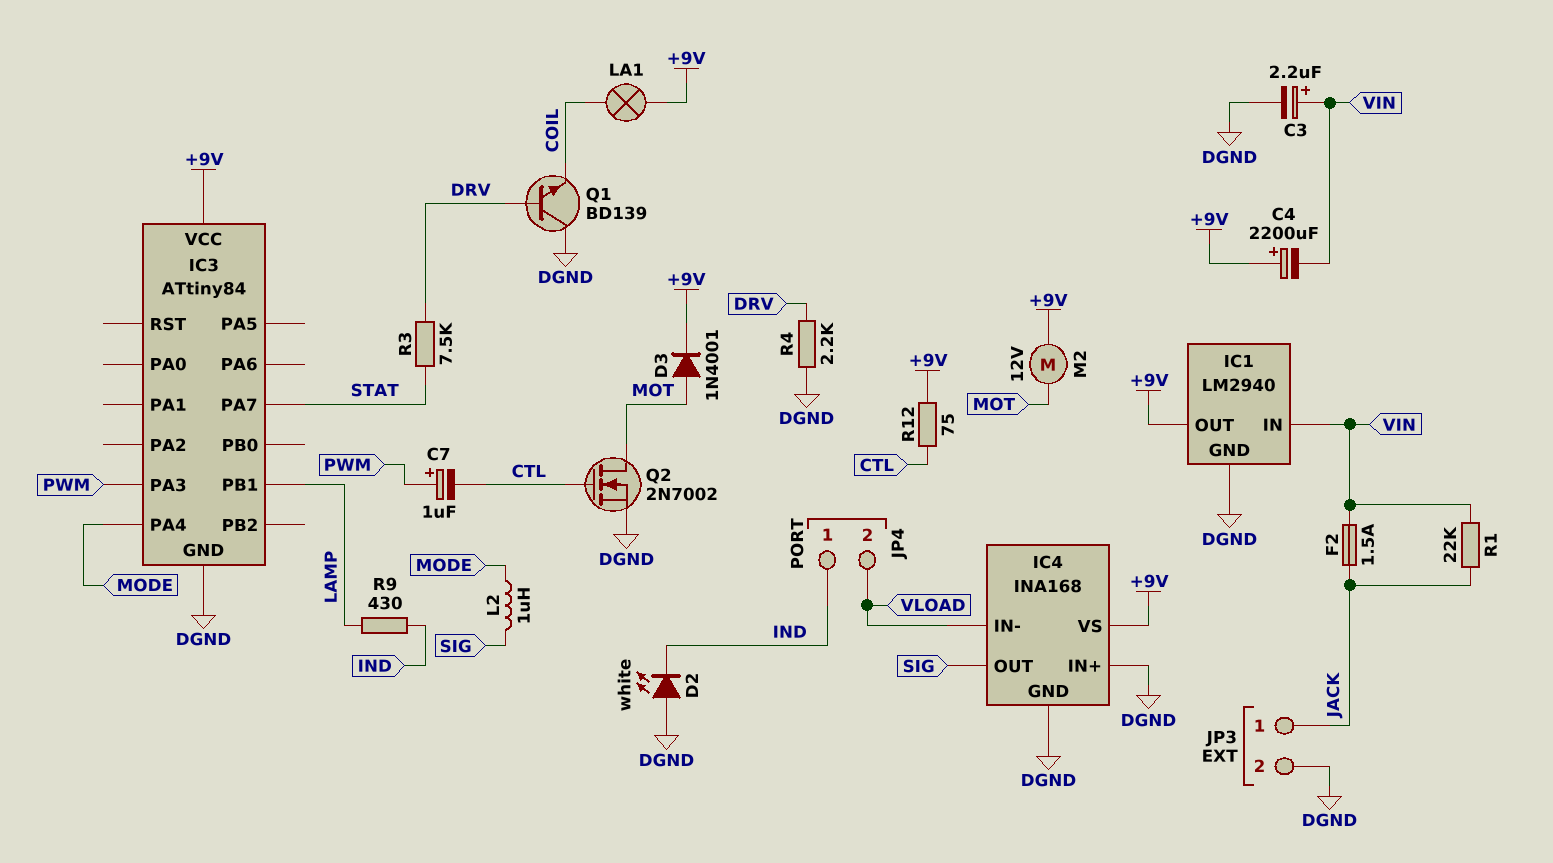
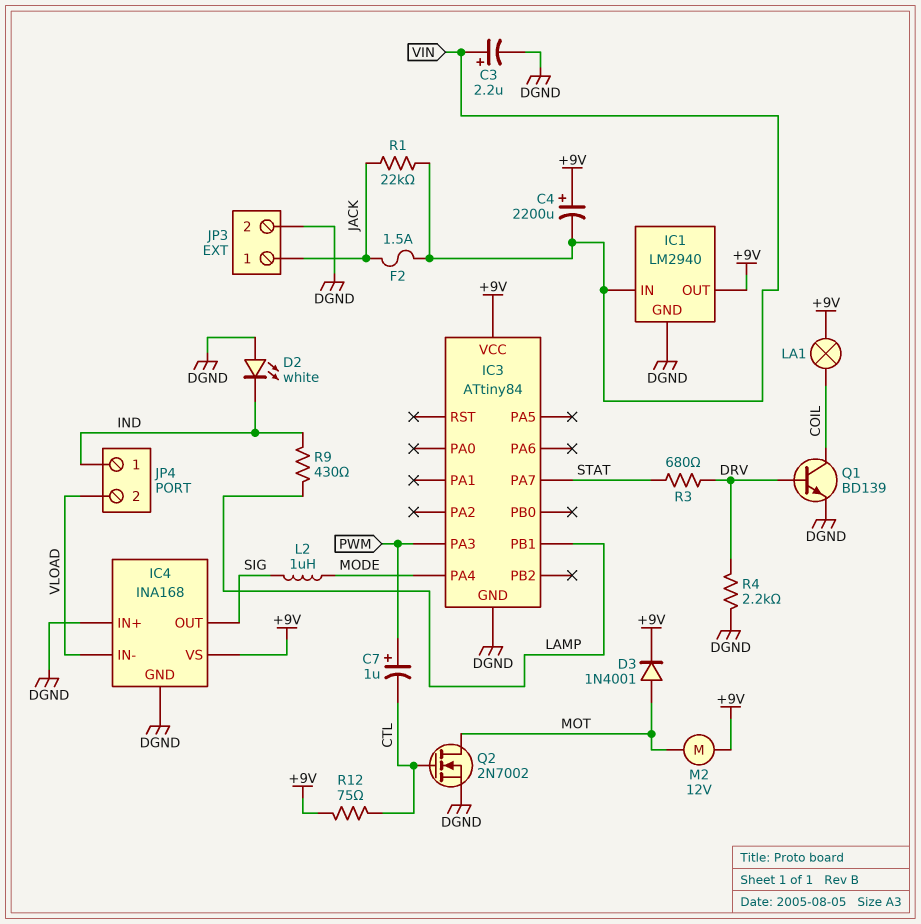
Q1: NPN BD139 (B DRV, C DGND, E COIL) -> NPN BD139 (B DRV, C COIL, E DGND)
R3: 7.5k (DRV, STAT) -> 680 (DRV, STAT)

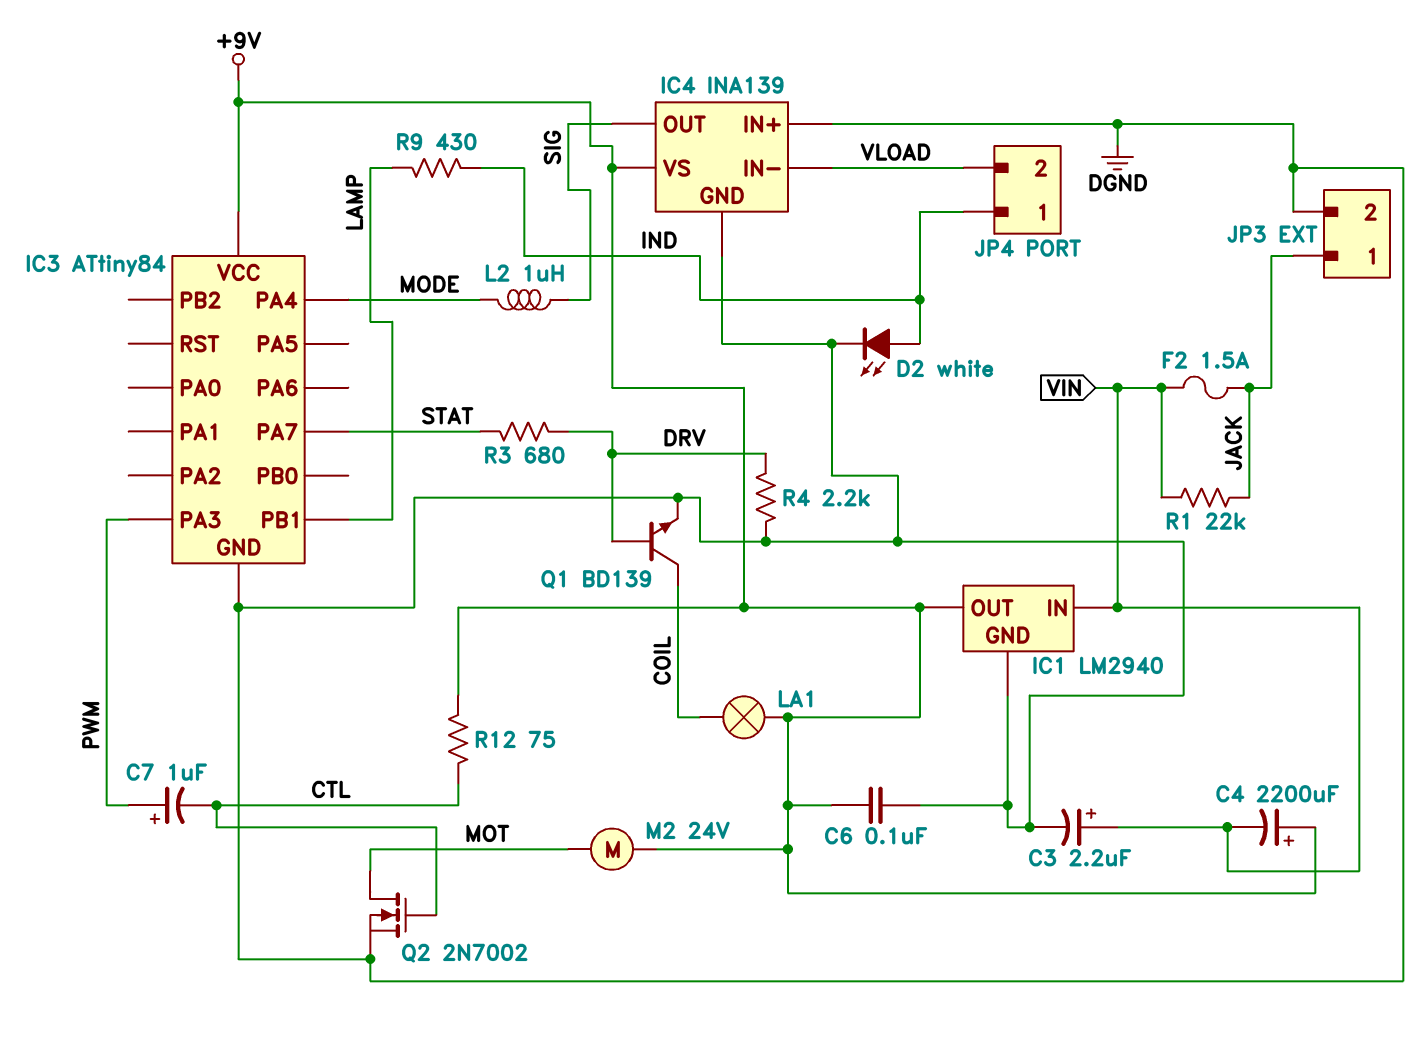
C6: none -> 100nF (+9V, DGND)
D2: LED white (A DGND, K IND) -> LED white (A IND, K DGND)
D3: diode 1N4001 (A MOT, K +9V) -> none
IC4: INA168 -> INA139
M2: motor 12V (+9V, MOT) -> motor 24V (+9V, MOT)

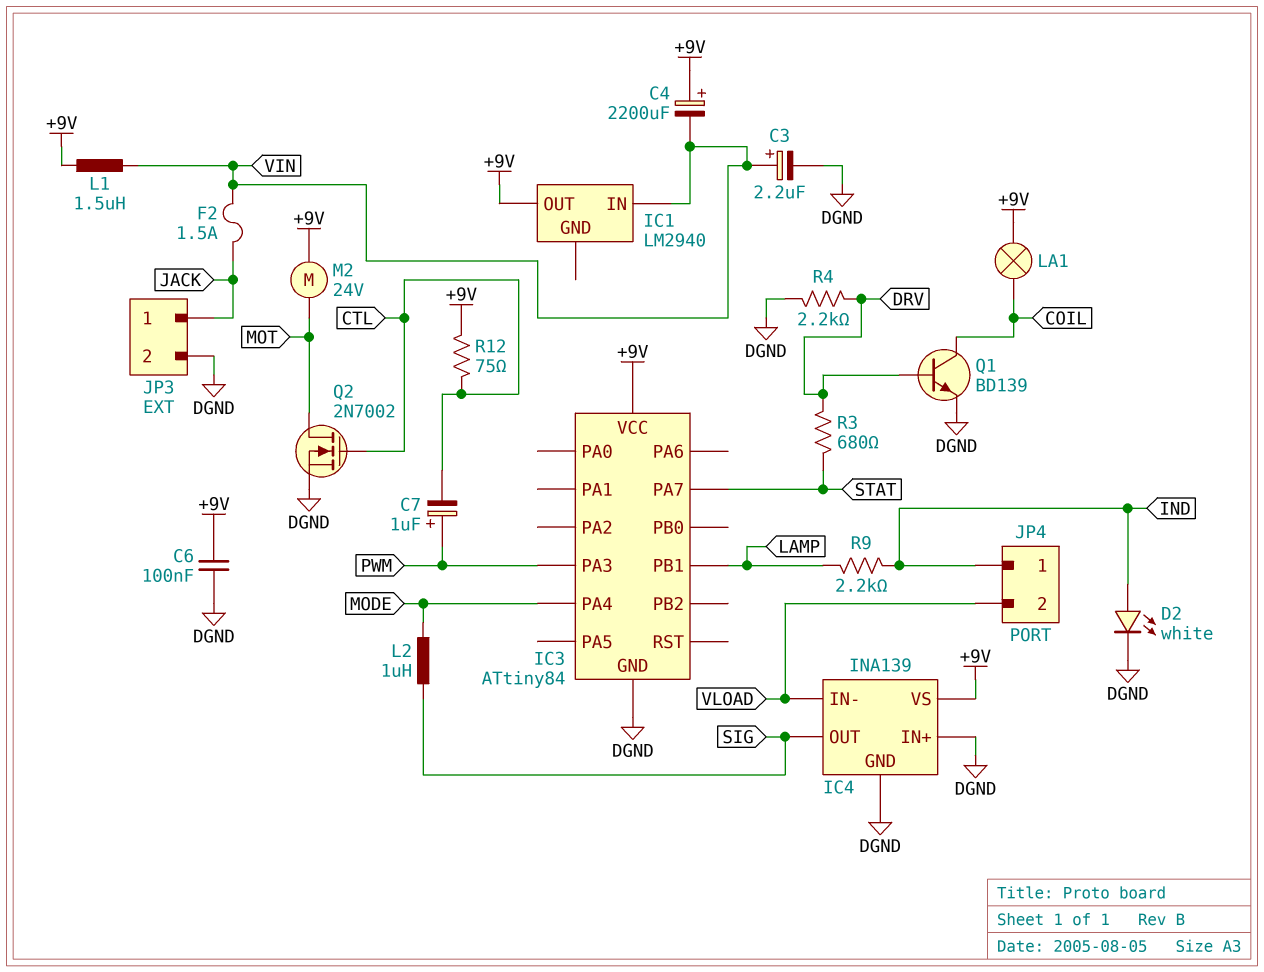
IC1 pin GND: DGND -> none
L1: none -> 1.5uH (+9V, VIN)
R1: 22k (JACK, VIN) -> none
R9: 430 (IND, LAMP) -> 2.2k (IND, LAMP)

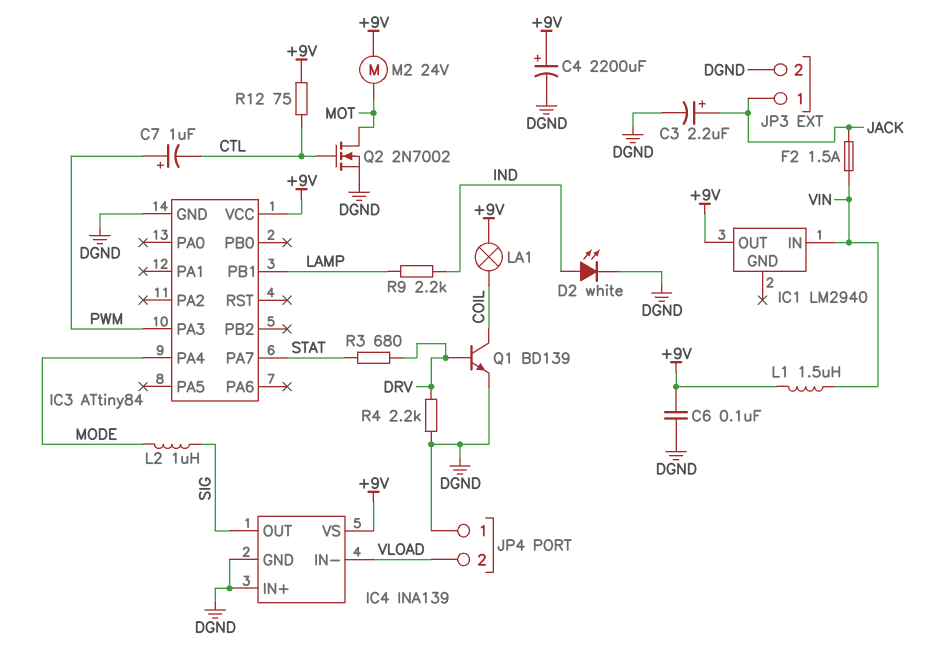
C3: 2.2uF (plus VIN, minus DGND) -> 2.2uF (plus JACK, minus DGND)
C4: 2200uF (plus +9V, minus VIN) -> 2200uF (plus +9V, minus DGND)
JP4 pin 1: IND -> DGND

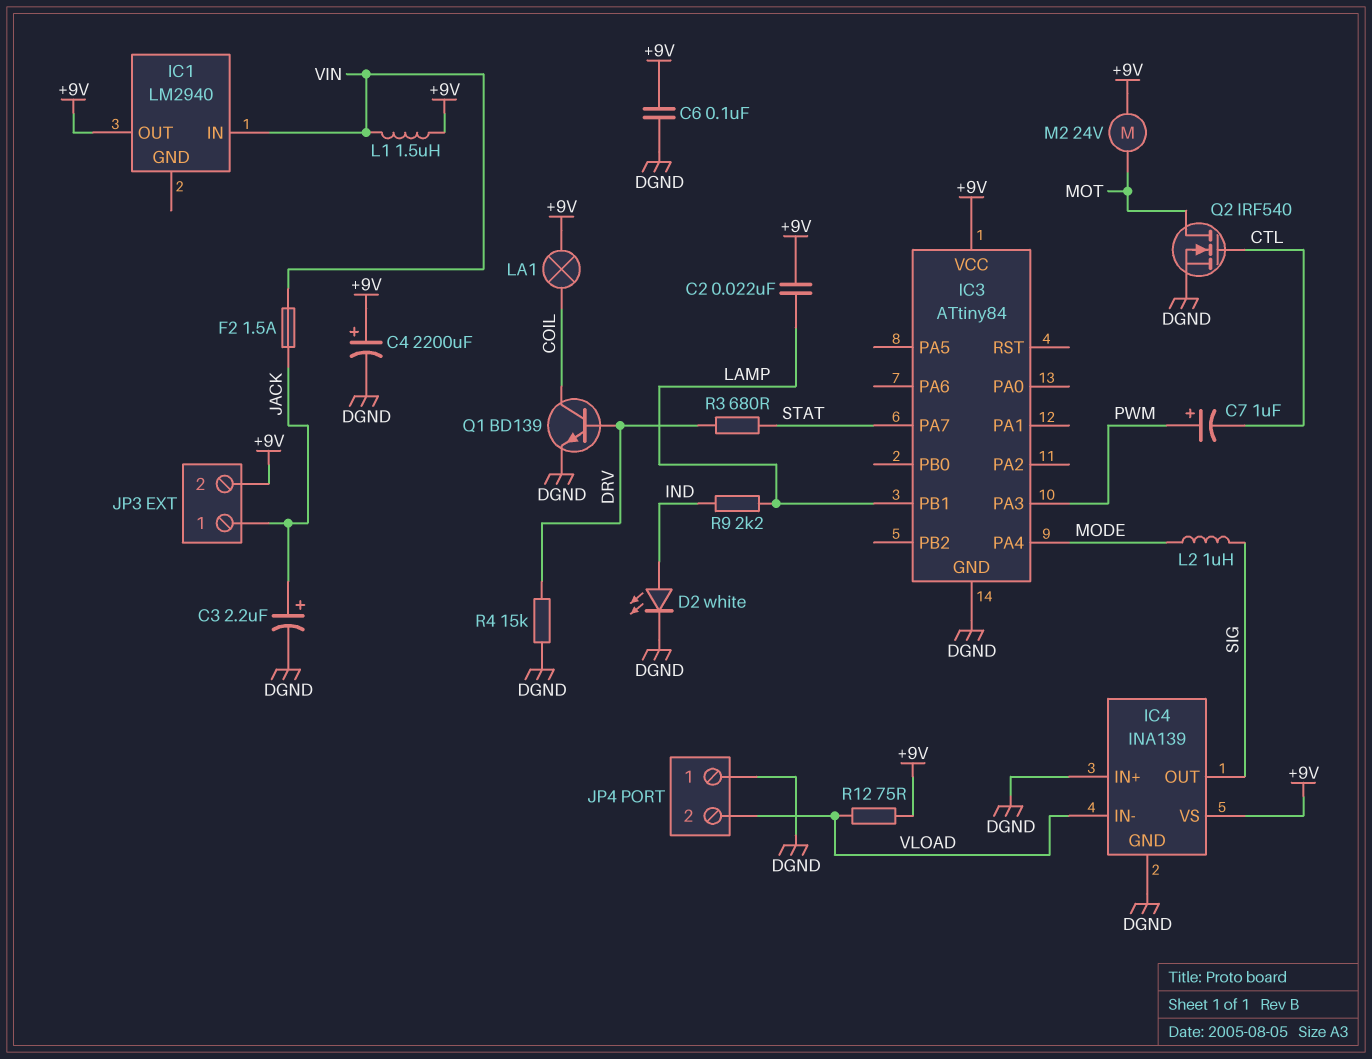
C2: none -> 22nF (+9V, LAMP)
JP3 pin 2: DGND -> +9V
Q2: NMOS 2N7002 (G CTL, D MOT, S DGND) -> NMOS IRF540 (G CTL, D MOT, S DGND)
R4: 2.2k (DGND, DRV) -> 15k (DGND, DRV)
R12: 75 (+9V, CTL) -> 75 (+9V, VLOAD)

